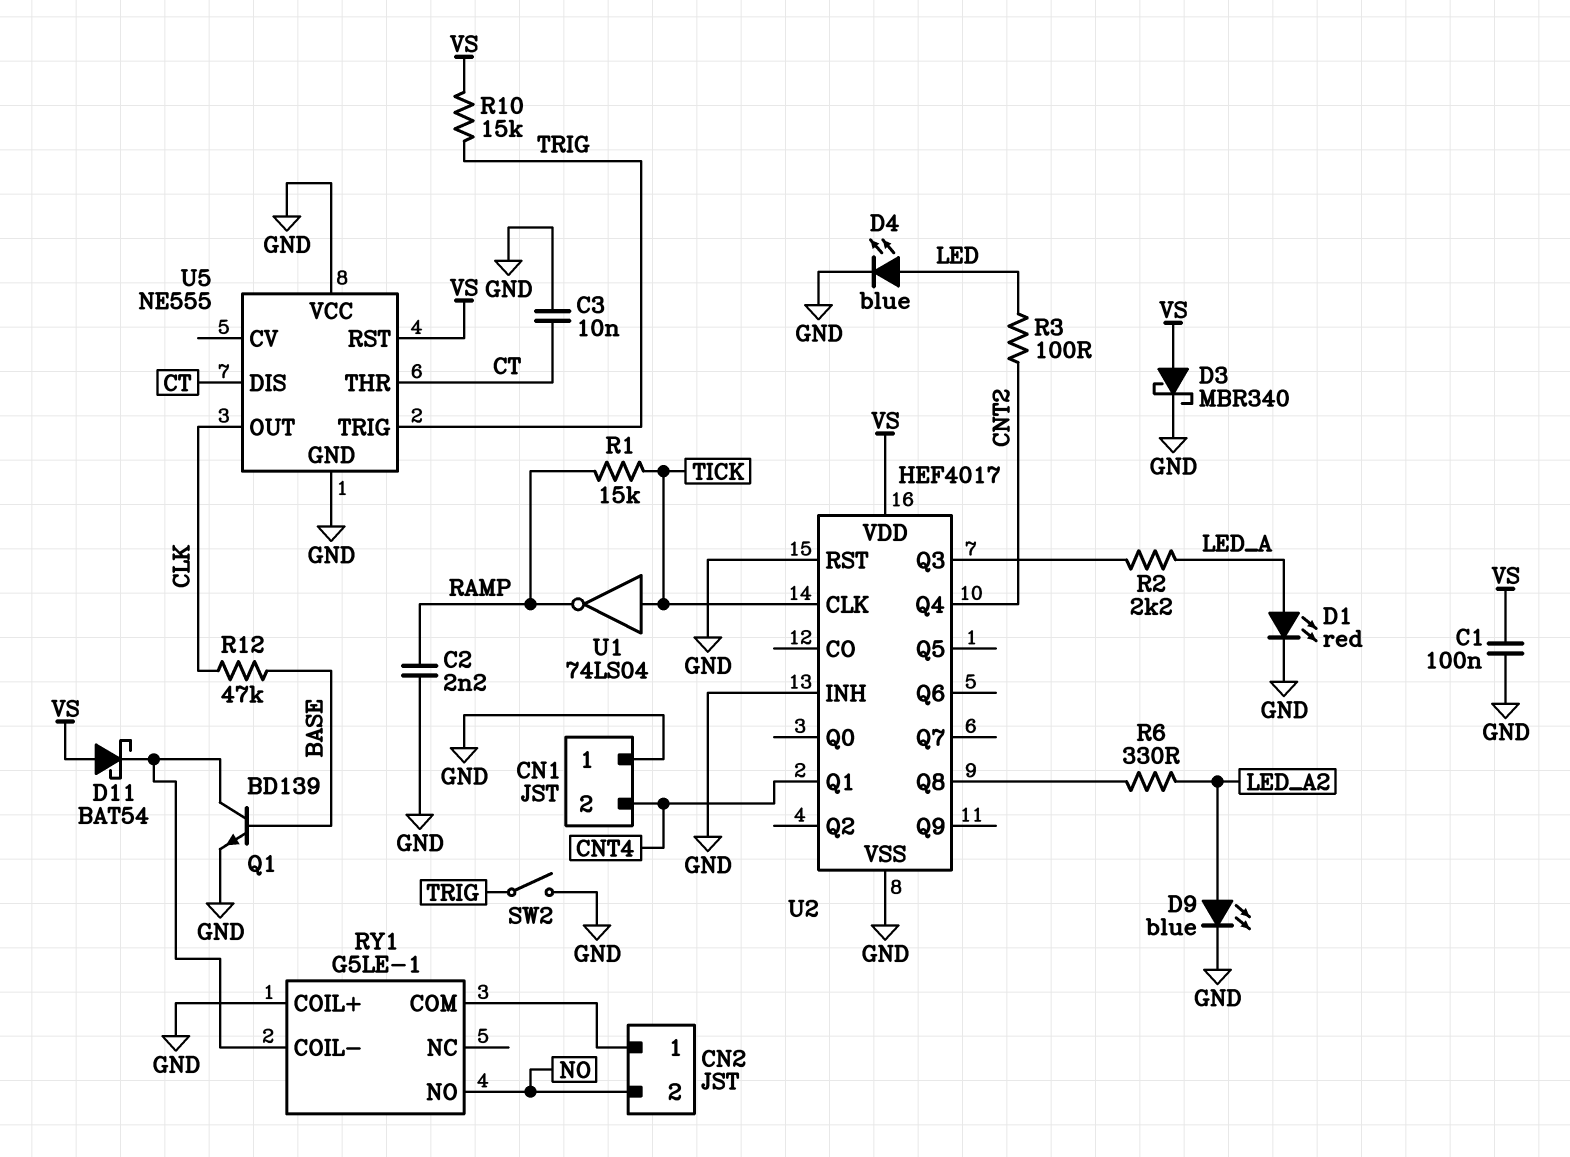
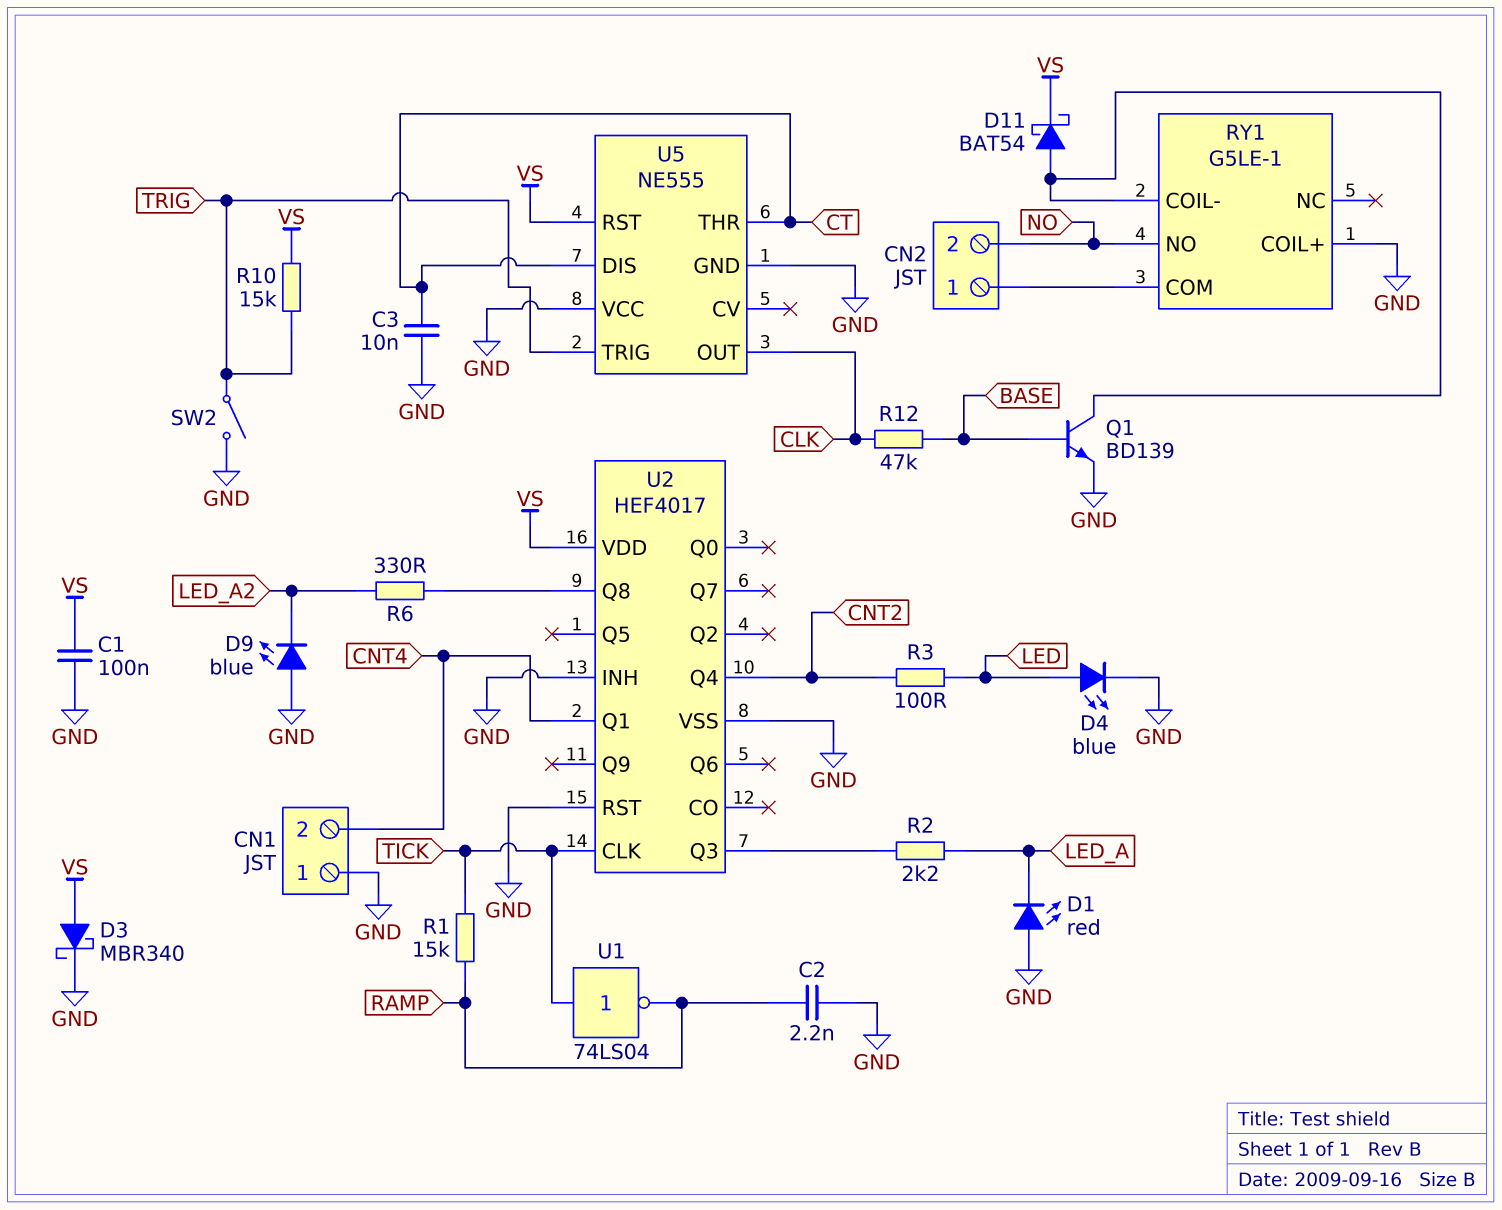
D1: LED red (A LED_A, K GND) -> LED red (A GND, K LED_A)
D9: LED blue (A LED_A2, K GND) -> LED blue (A GND, K LED_A2)
D11: schottky BAT54 (A VS, K RY1/COIL-) -> schottky BAT54 (A RY1/COIL-, K VS)

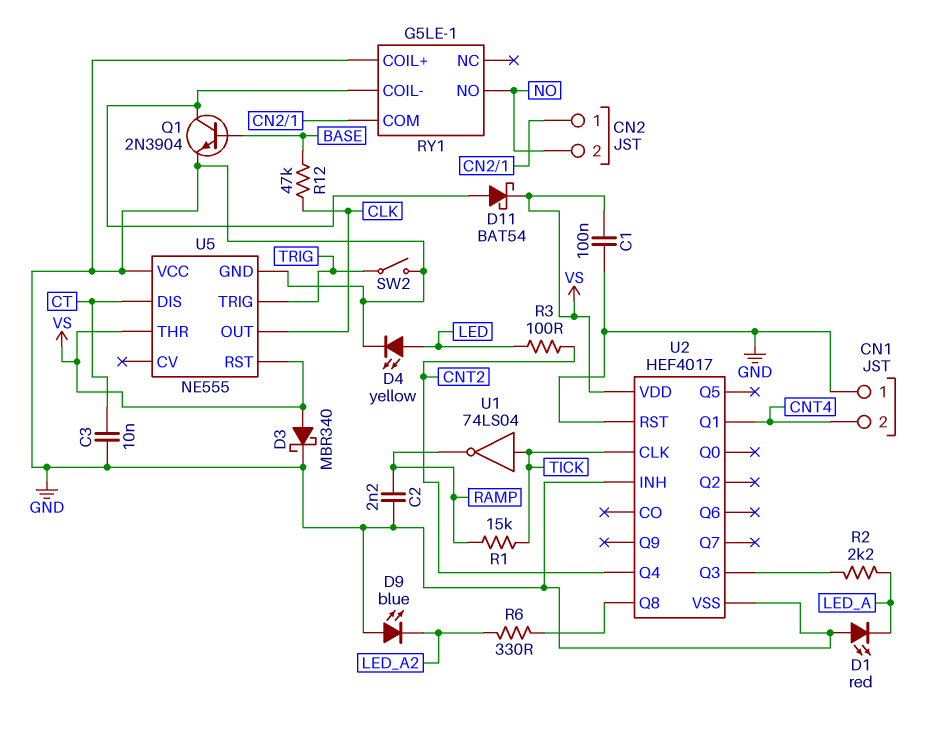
D4: LED blue (A LED, K GND) -> LED yellow (A LED, K GND)
Q1: NPN BD139 (B BASE, C RY1/COIL-, E GND) -> NPN 2N3904 (B BASE, C RY1/COIL-, E GND)
R10: 15k (TRIG, VS) -> none
U5 pin THR: CT -> VS

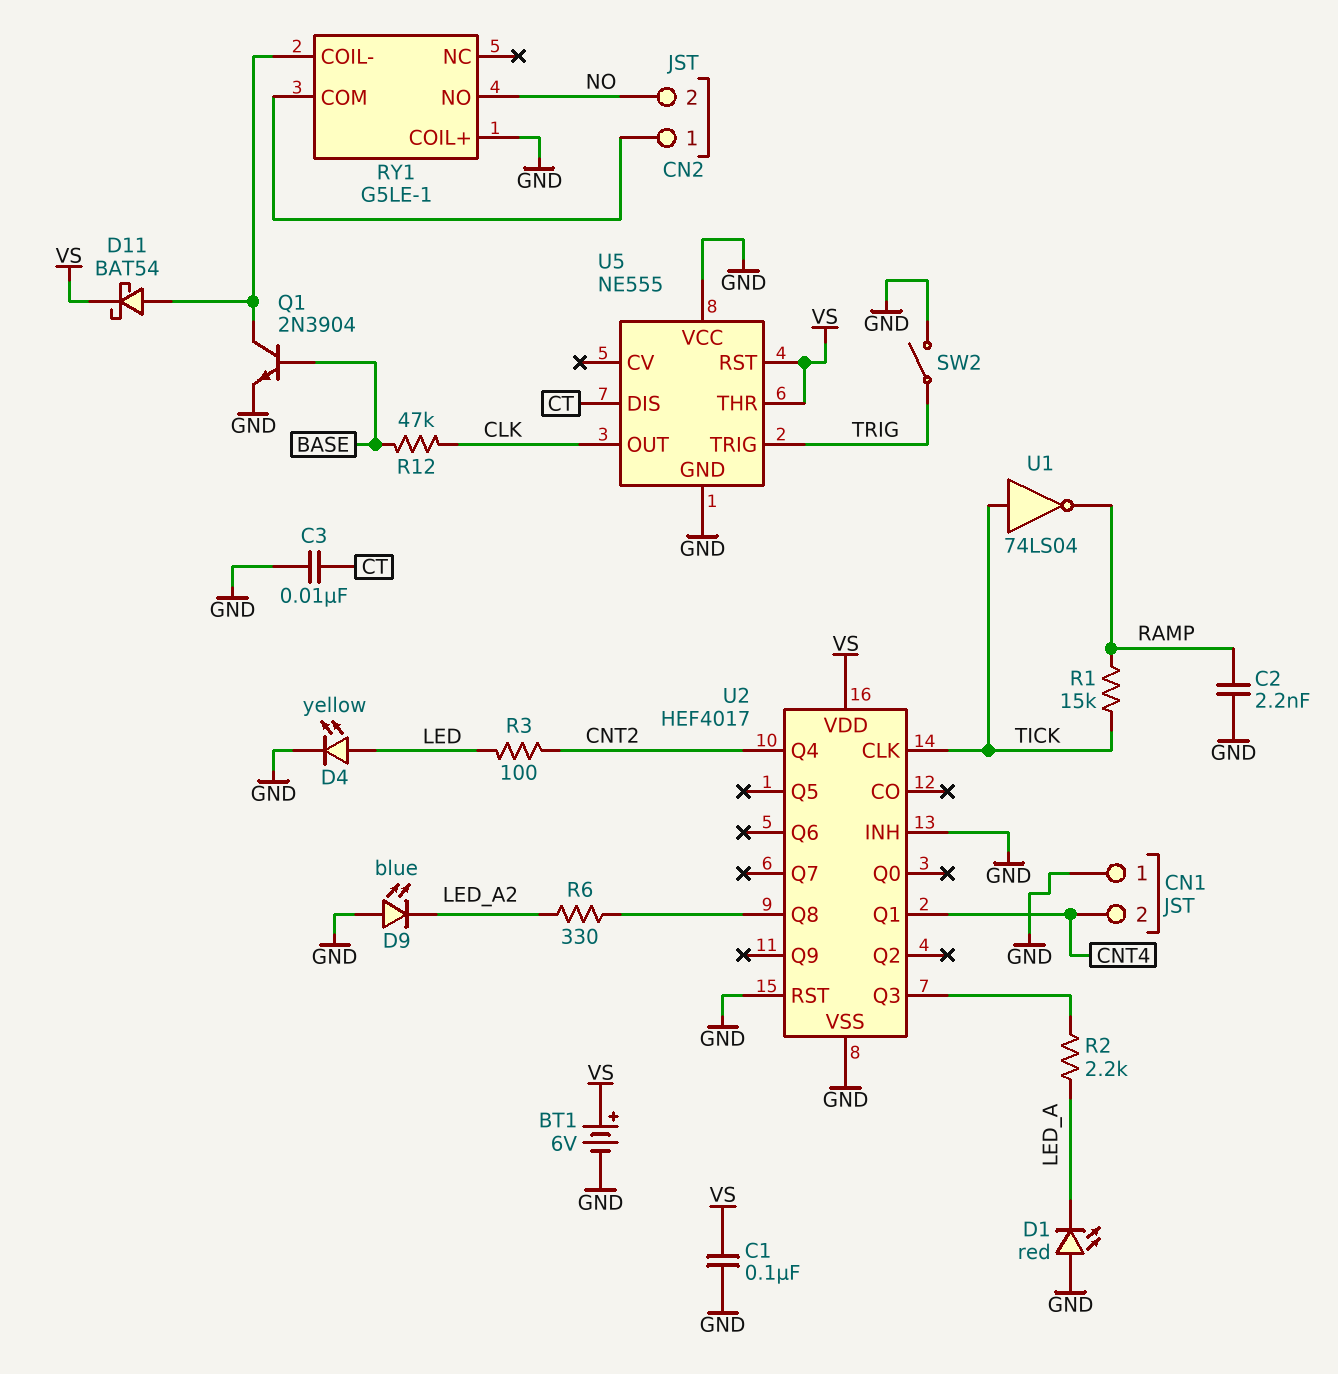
BT1: none -> 6V (plus VS, minus GND)
D3: schottky MBR340 (A VS, K GND) -> none

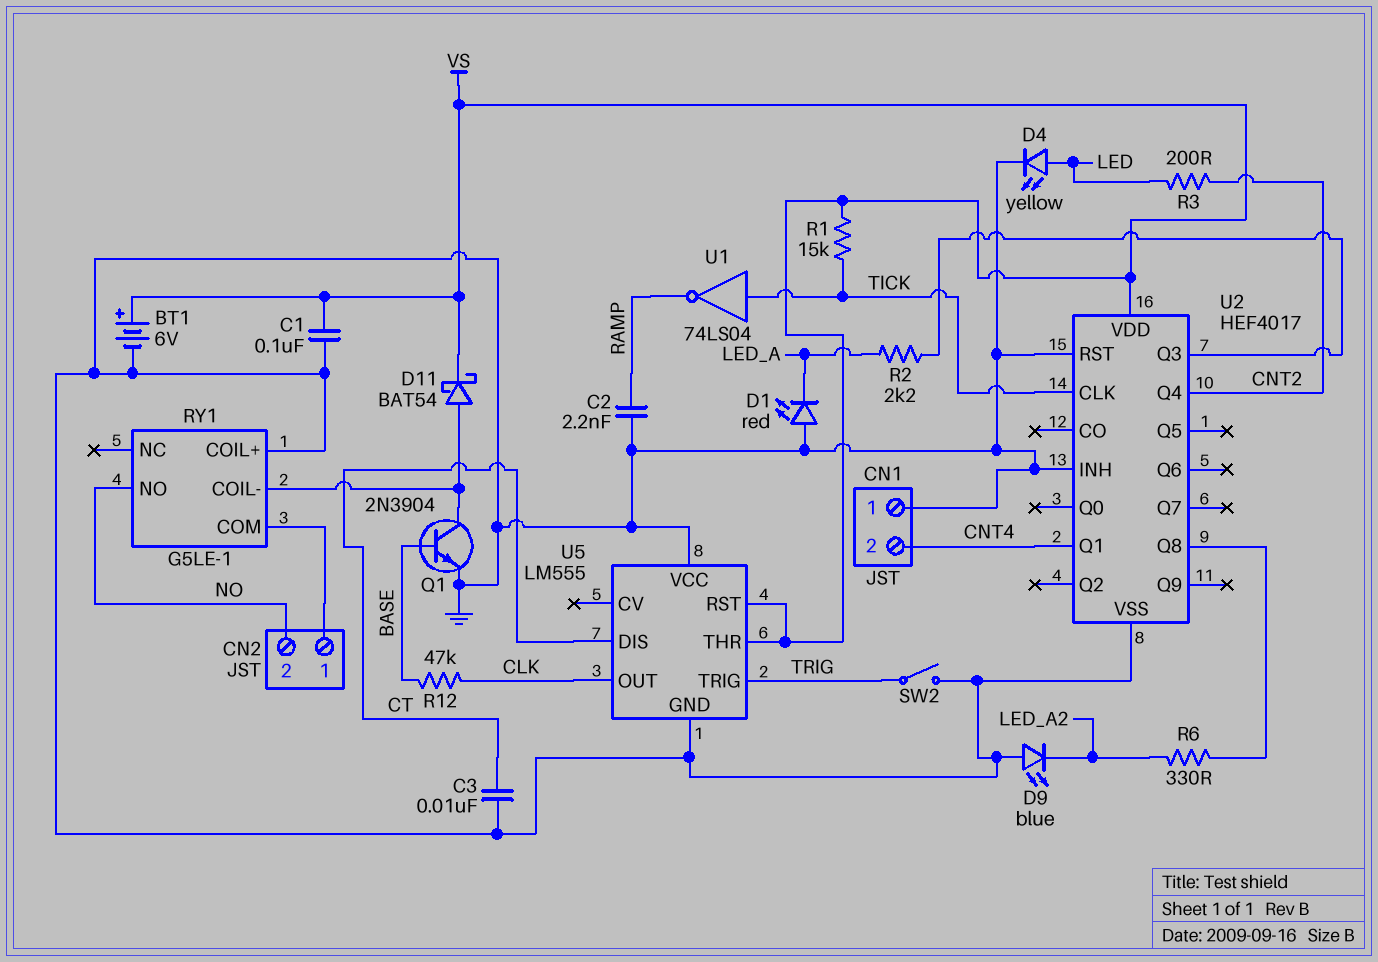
R1: 15k (RAMP, TICK) -> 15k (TICK, VS)
R3: 100 (CNT2, LED) -> 200 (CNT2, LED)
U5: NE555 -> LM555

